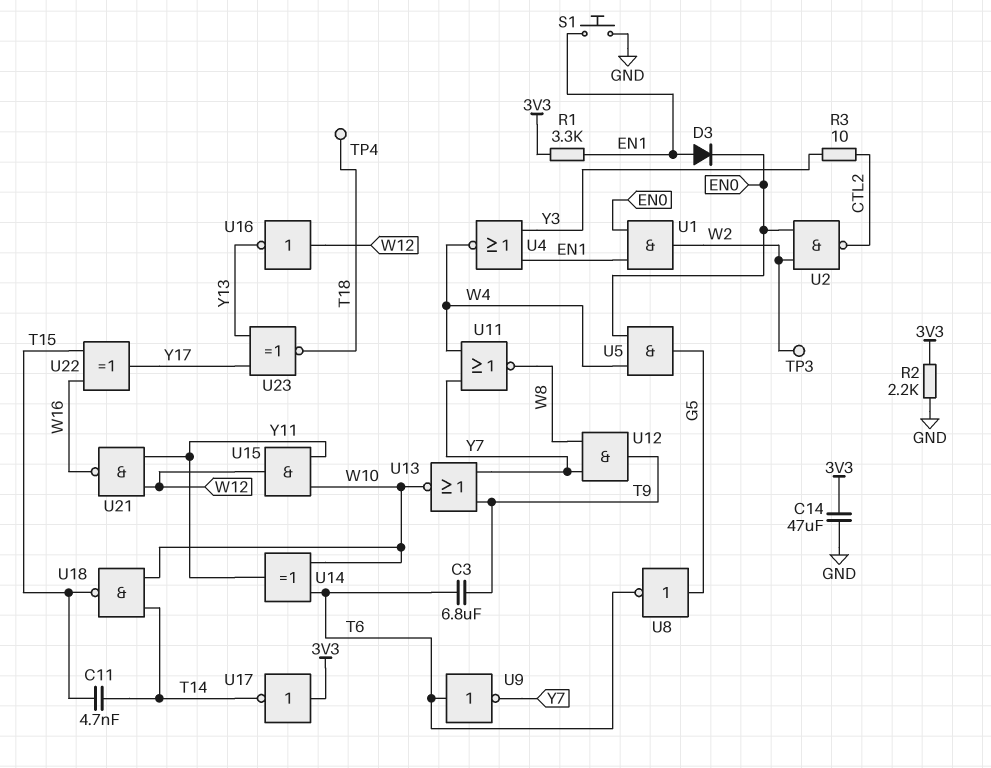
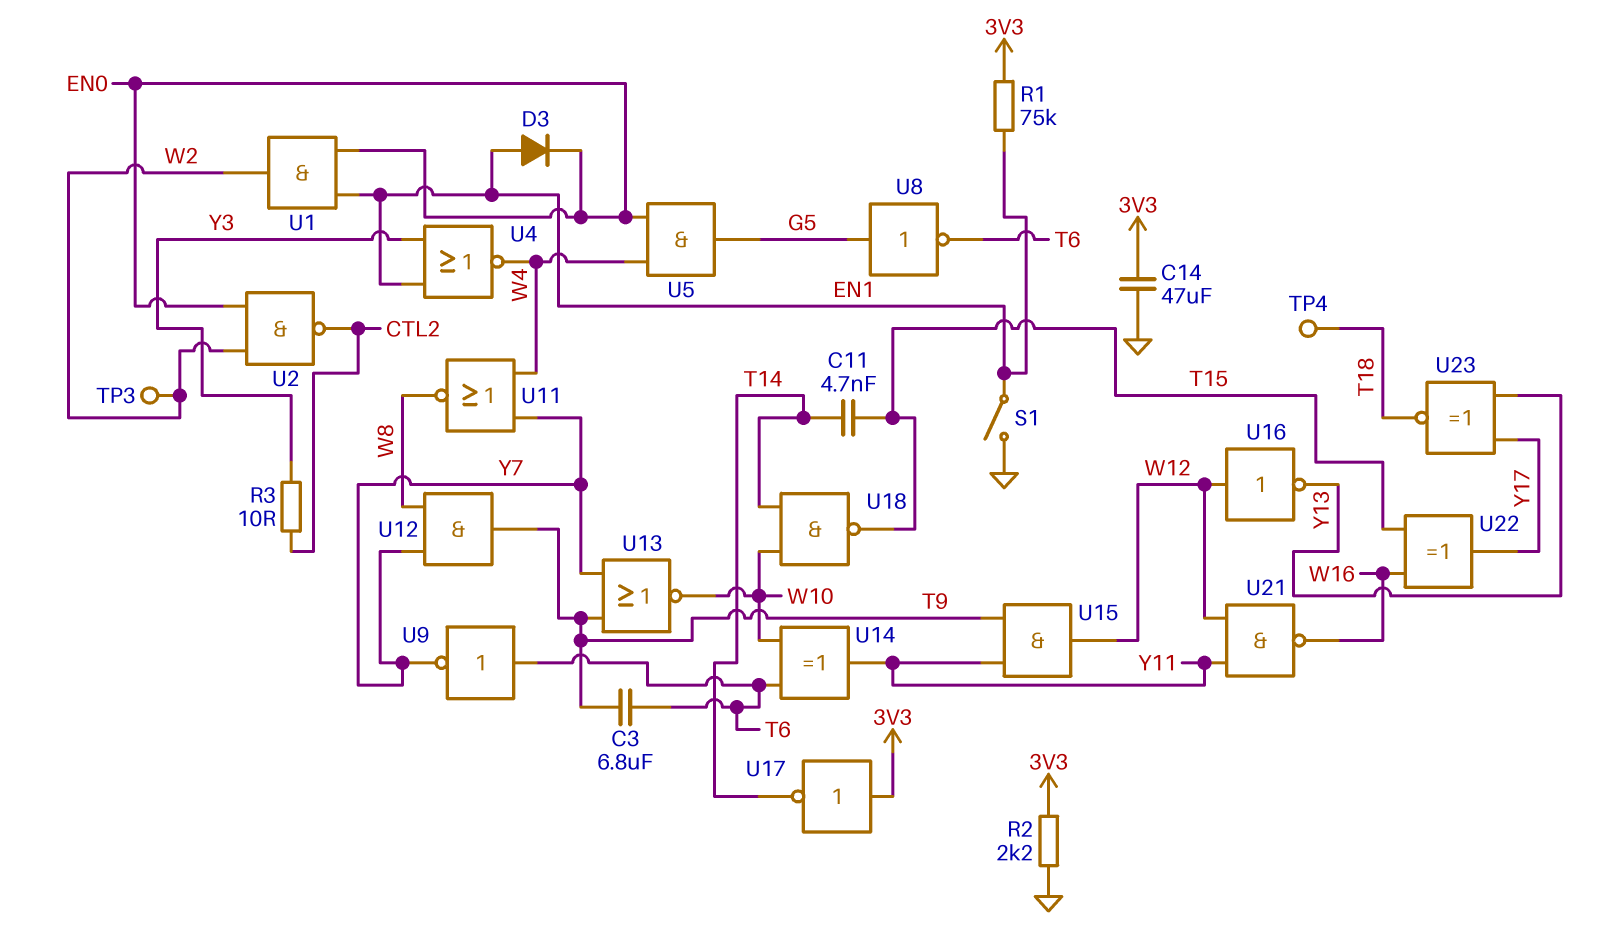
R1: 3.3k (3V3, EN1) -> 75k (3V3, EN1)
S1: button (EN1, GND) -> switch (EN1, GND)
U15: AND (in W10, in Y11, out W12) -> AND (in T9, in Y11, out W12)

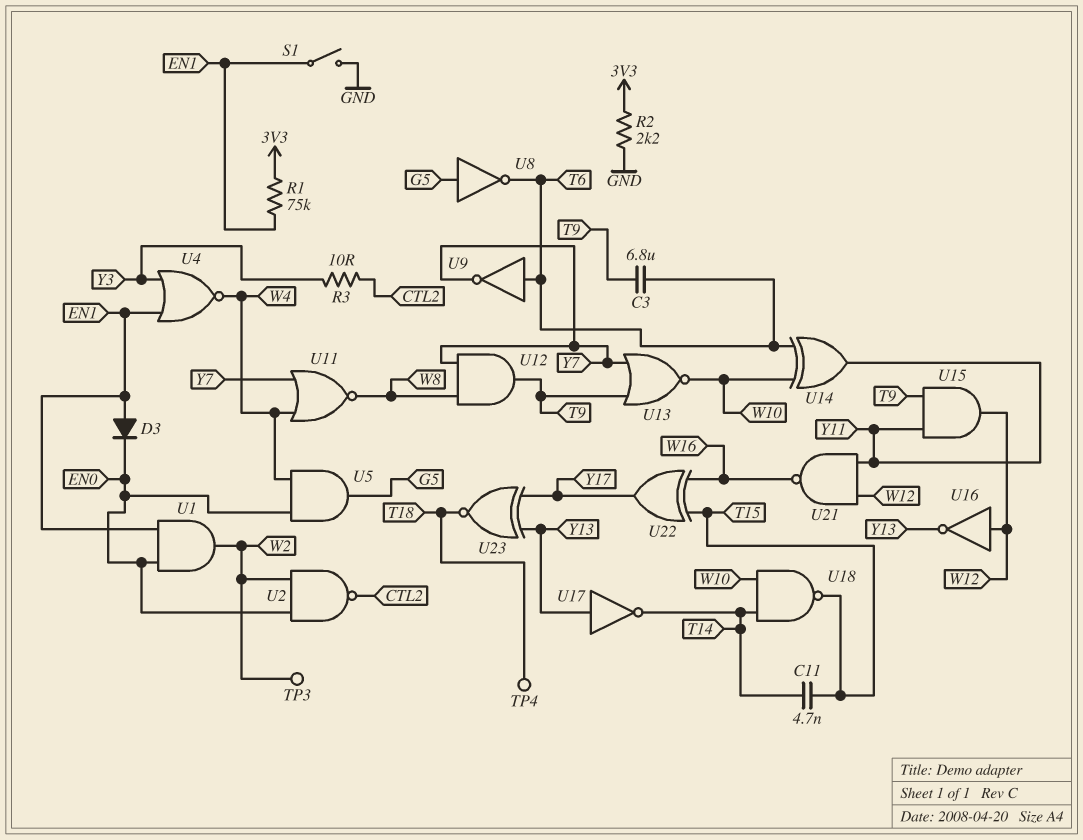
C14: 47uF (3V3, GND) -> none
U17: NOT (in 3V3, out T14) -> NOT (in Y13, out T14)

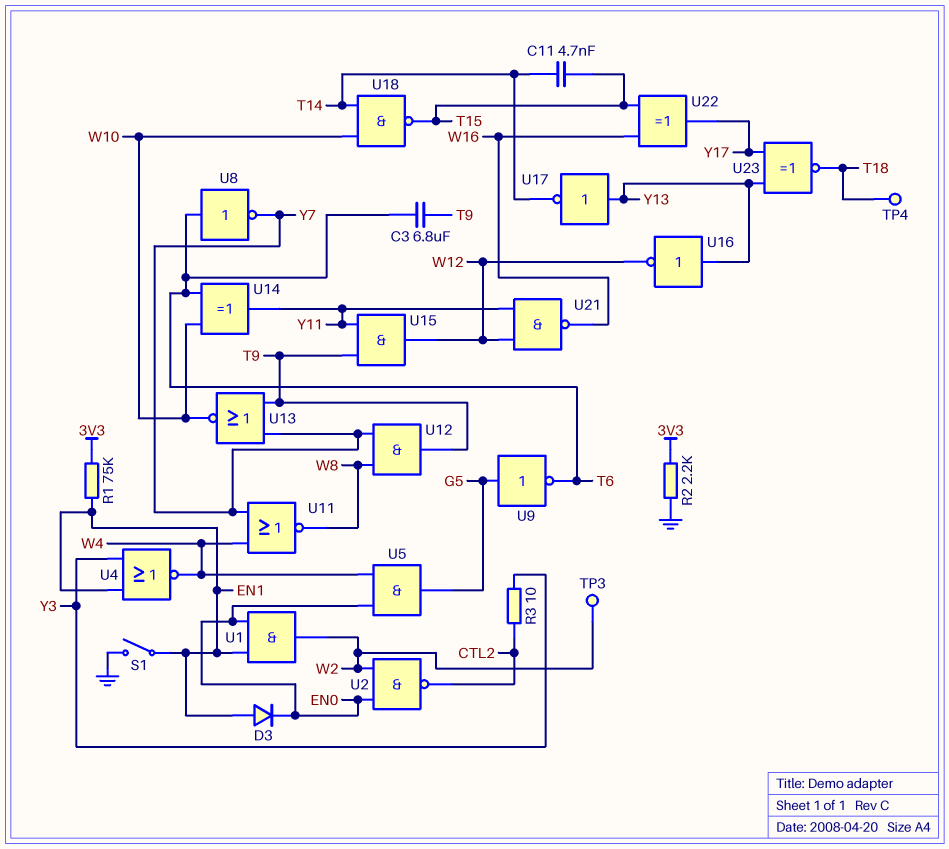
U8: NOT (in G5, out T6) -> NOT (in T6, out Y7)
U9: NOT (in T6, out Y7) -> NOT (in G5, out T6)
U16: NOT (in W12, out Y13) -> NOT (in Y13, out W12)

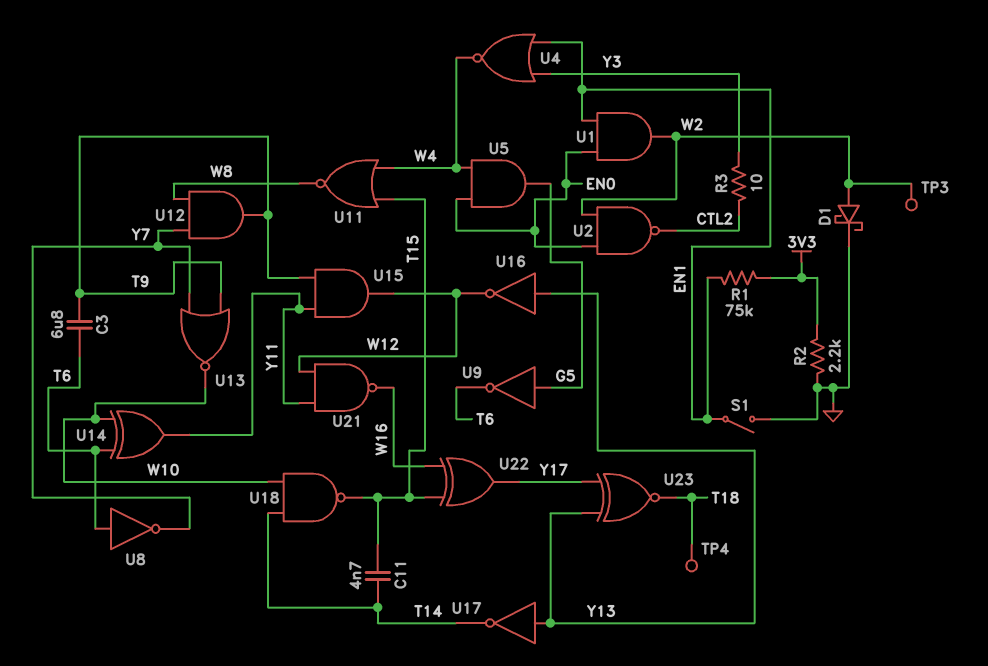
D1: none -> schottky (A W2, K GND)
D3: diode (A EN1, K EN0) -> none
U11: NOR (in W4, in Y7, out W8) -> NOR (in T15, in W4, out W8)

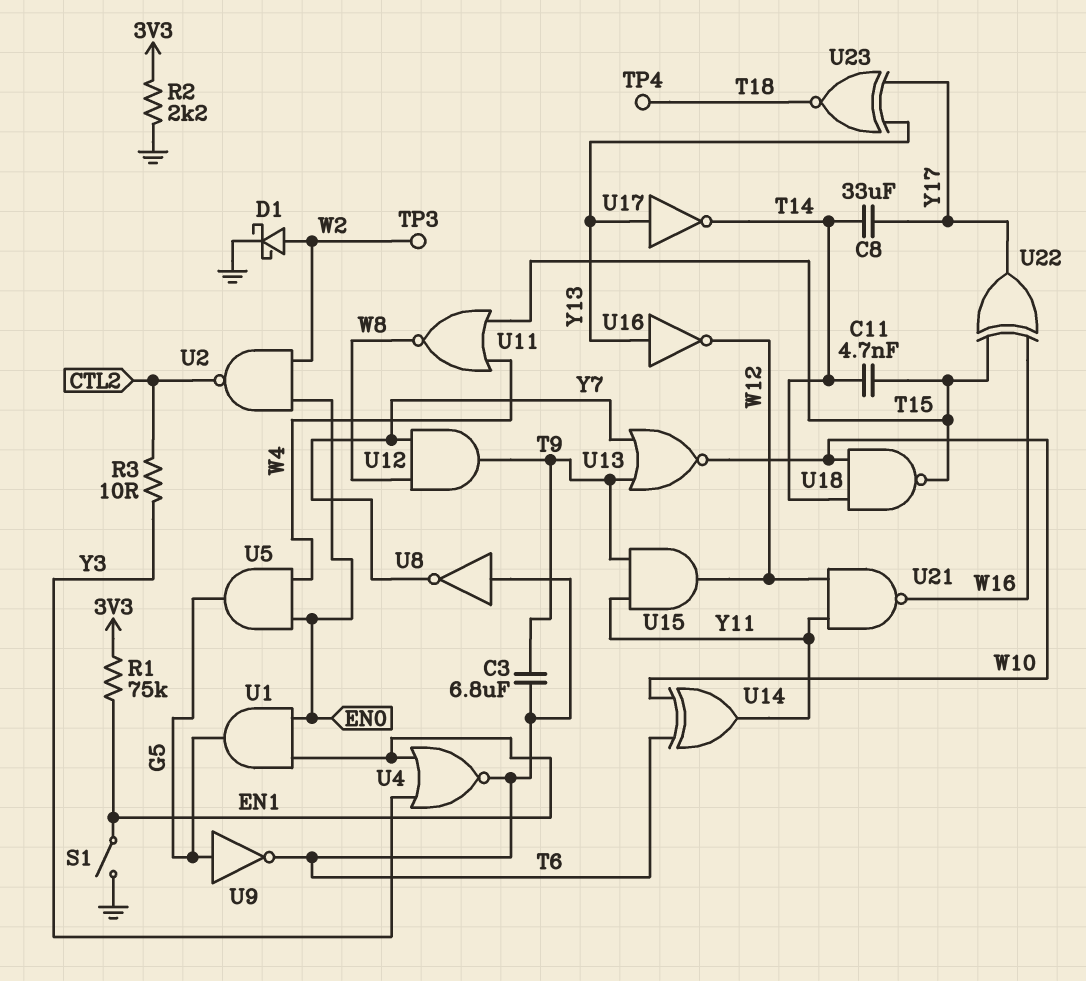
C8: none -> 33uF (T14, Y17)
U1: AND (in EN0, in EN1, out W2) -> AND (in EN0, in EN1, out G5)
U4: NOR (in EN1, in Y3, out W4) -> NOR (in EN1, in Y3, out T6)

